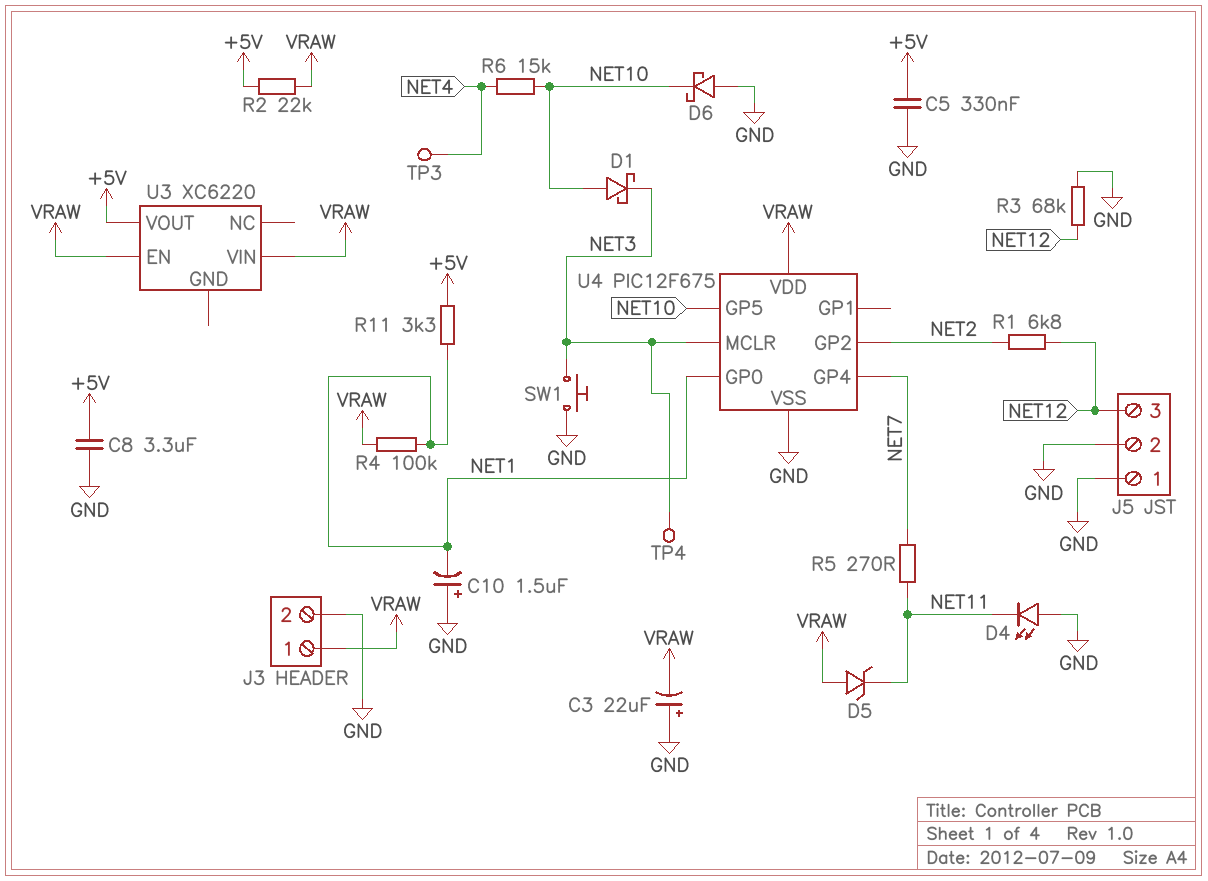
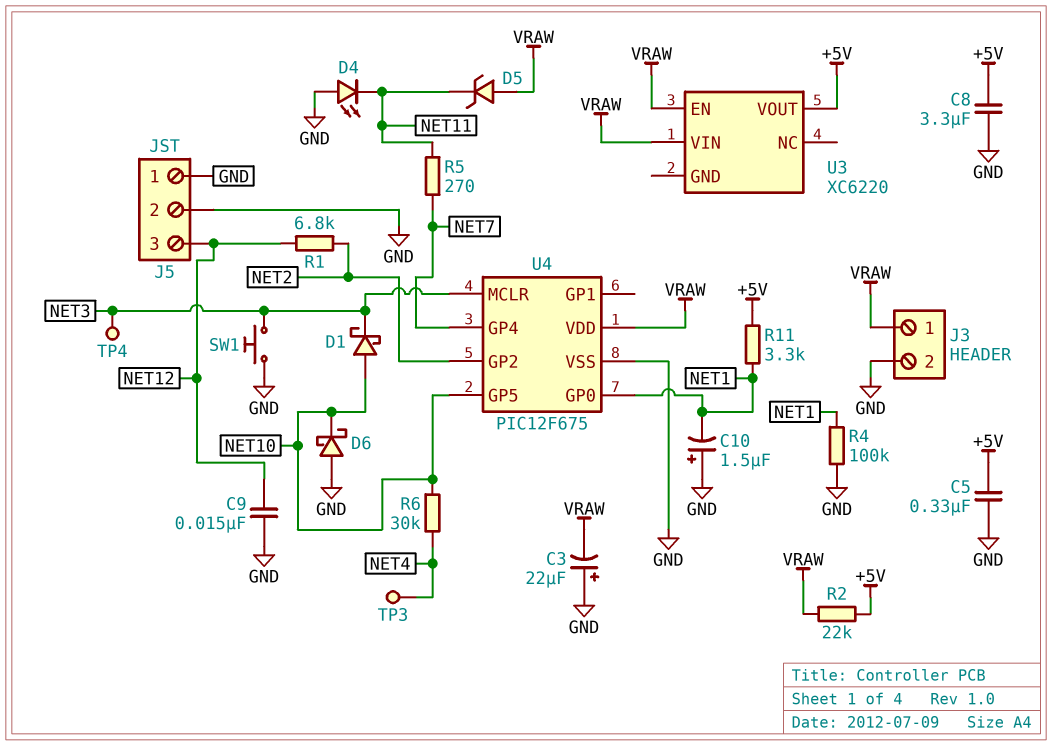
C9: none -> 15nF (GND, NET12)
R3: 68k (GND, NET12) -> none
R4: 100k (NET1, VRAW) -> 100k (GND, NET1)
R6: 15k (NET4, NET10) -> 30k (NET4, NET10)

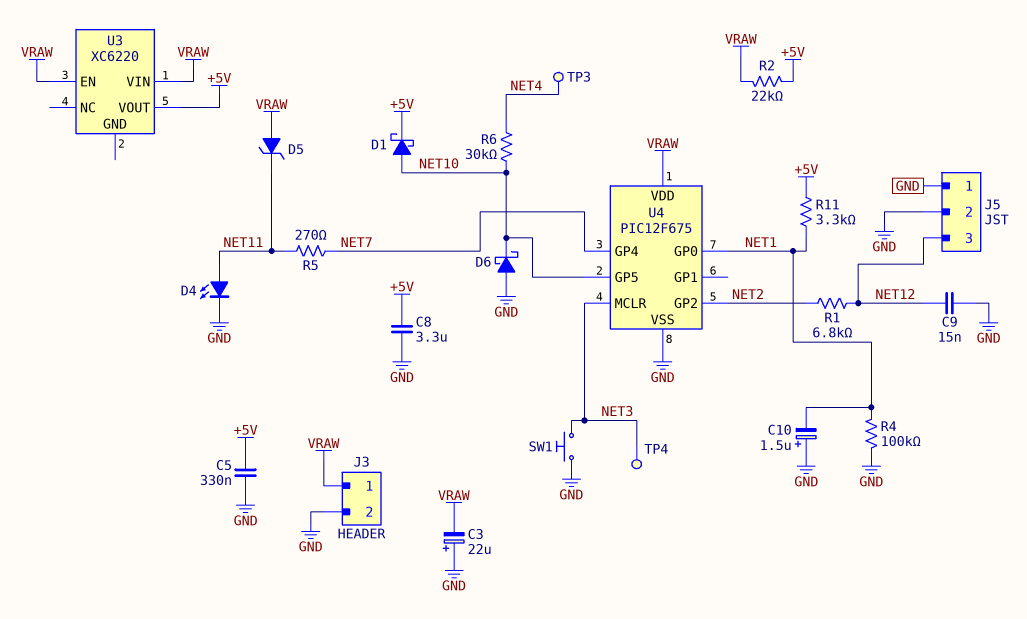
D1: schottky (A NET10, K NET3) -> schottky (A NET10, K +5V)
D4: LED (A GND, K NET11) -> LED (A NET11, K GND)

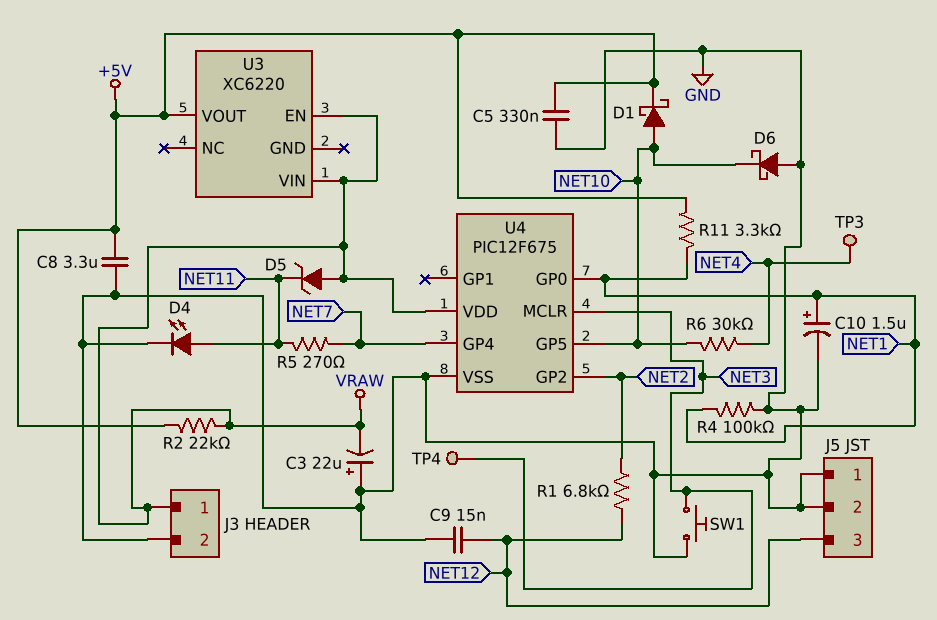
C10: 1.5uF (plus GND, minus NET1) -> 1.5uF (plus NET1, minus GND)

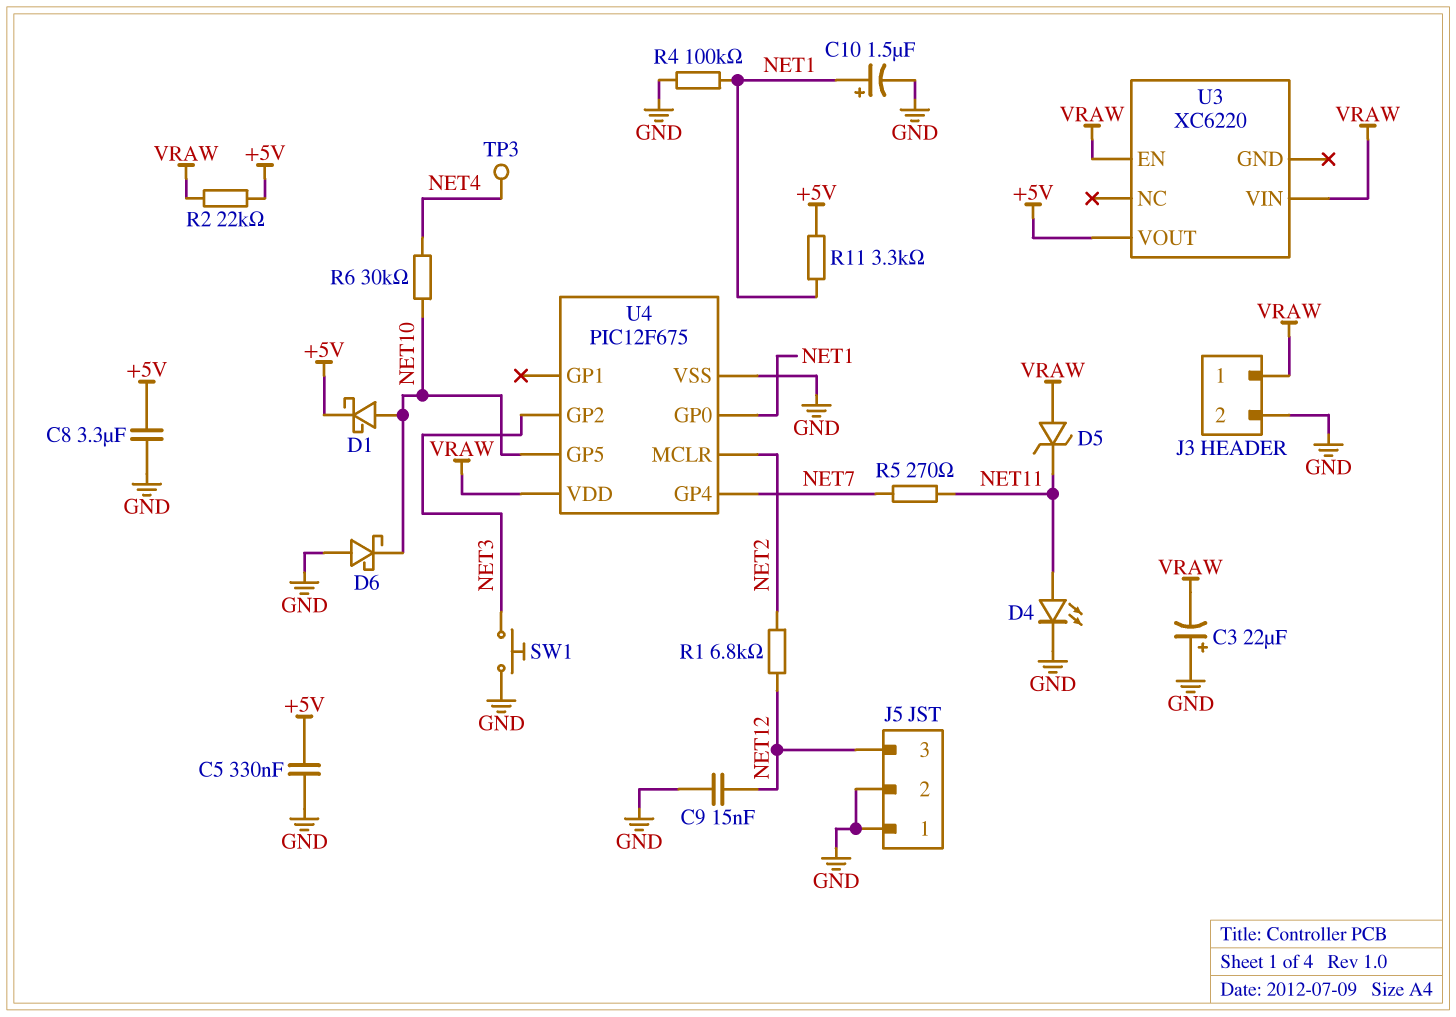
TP4: test point (NET3) -> none
U4 pin GP2: NET2 -> NET3
U4 pin MCLR: NET3 -> NET2

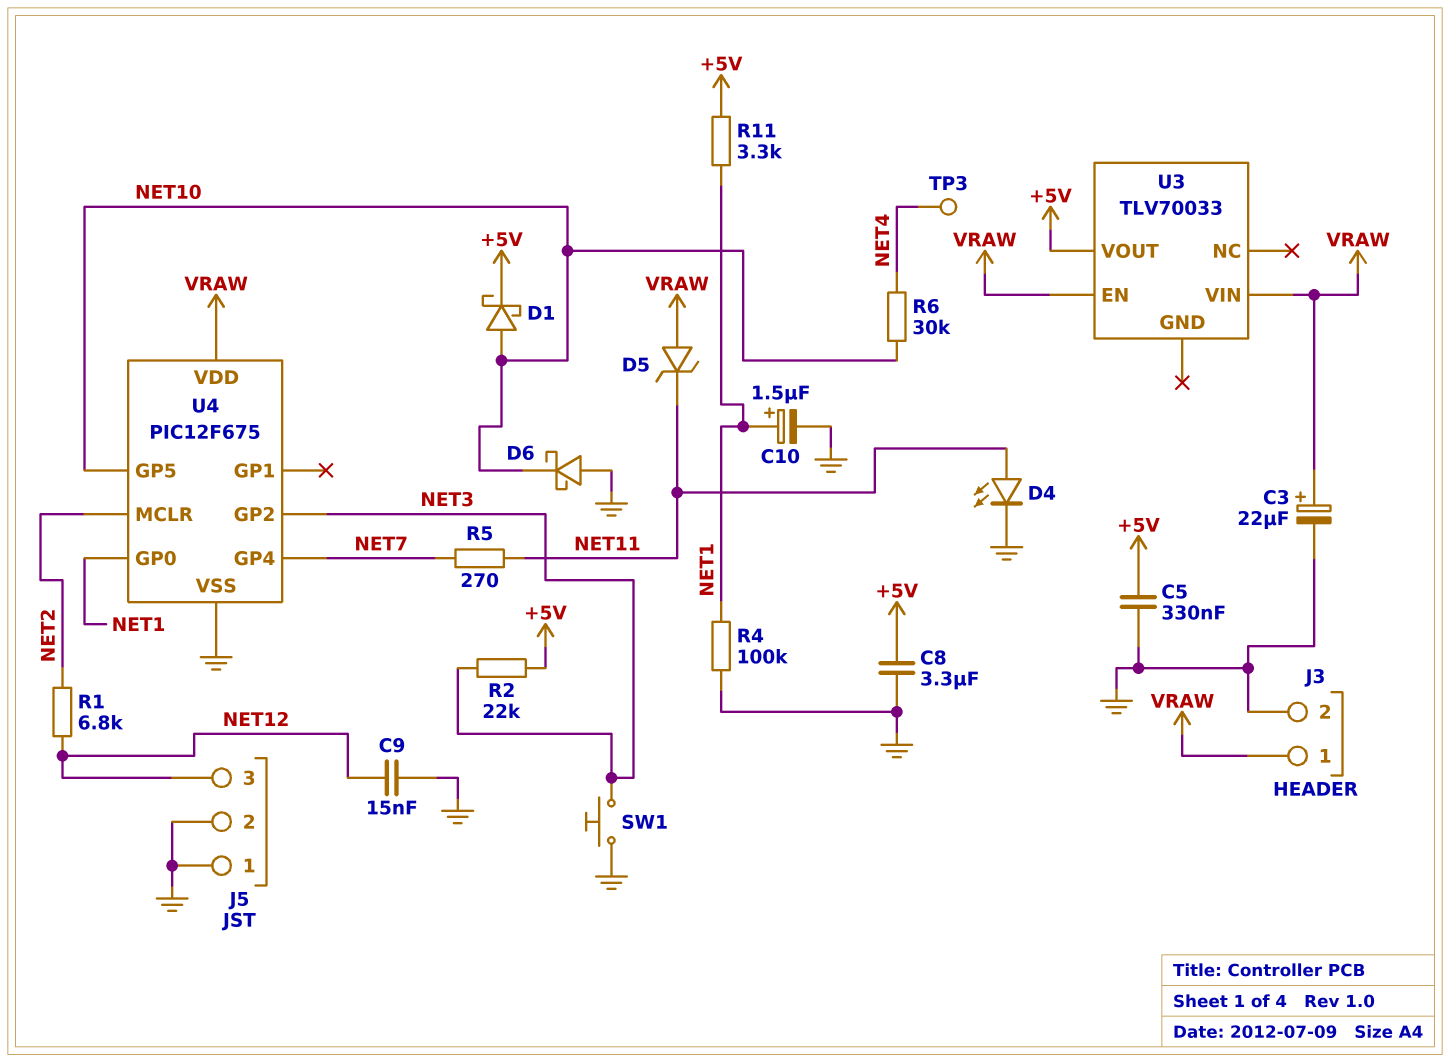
C3: 22uF (plus GND, minus VRAW) -> 22uF (plus VRAW, minus GND)
R2: 22k (+5V, VRAW) -> 22k (+5V, NET3)
U3: XC6220 -> TLV70033

